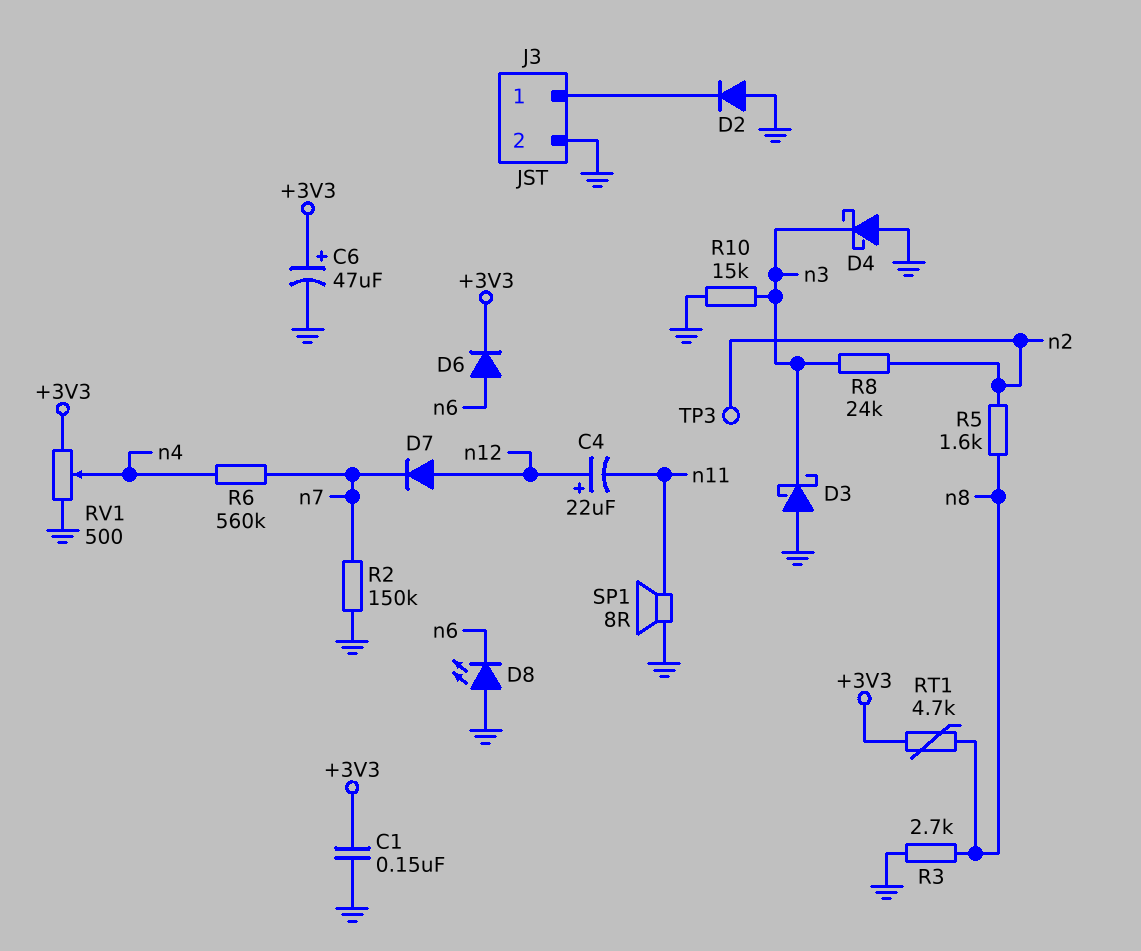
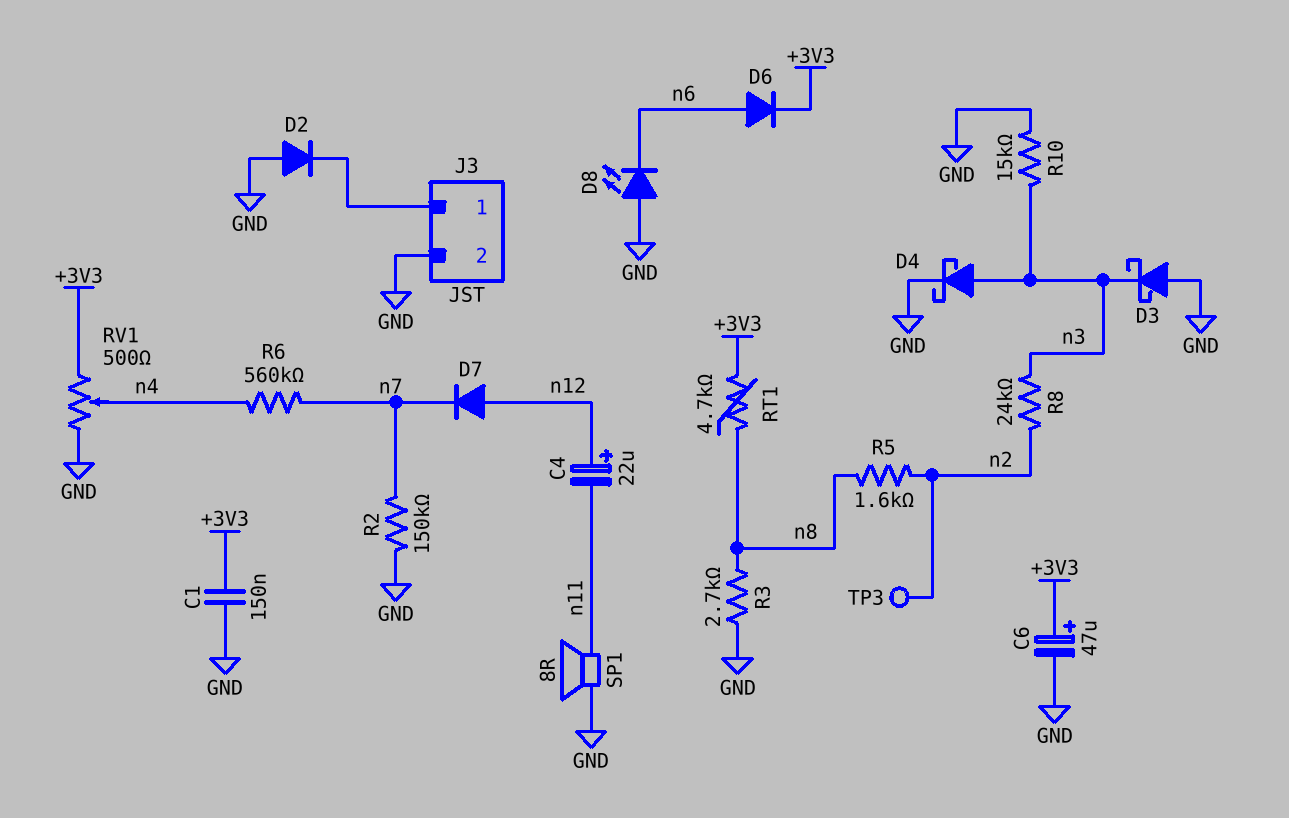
D4: schottky (A GND, K n3) -> schottky (A n3, K GND)

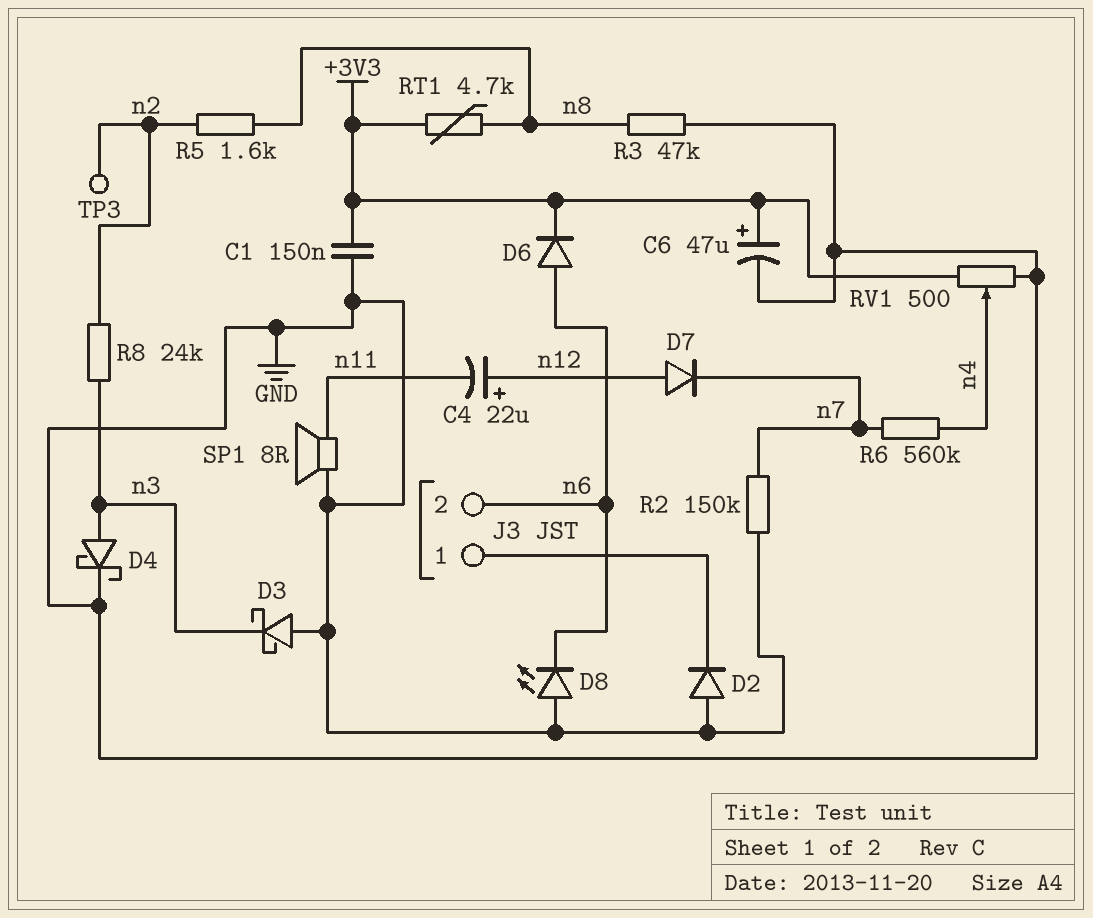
J3 pin 2: GND -> n6
R3: 2.7k (GND, n8) -> 47k (GND, n8)
R10: 15k (GND, n3) -> none

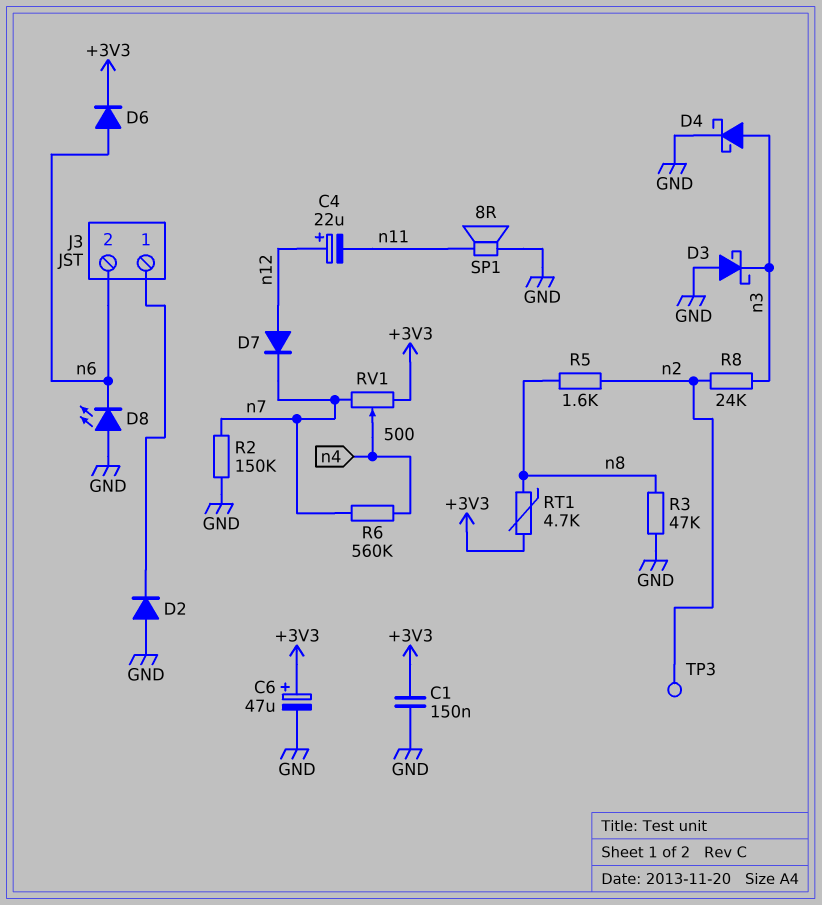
RV1: 500 (+3V3, GND, wiper n4) -> 500 (+3V3, n7, wiper n4)

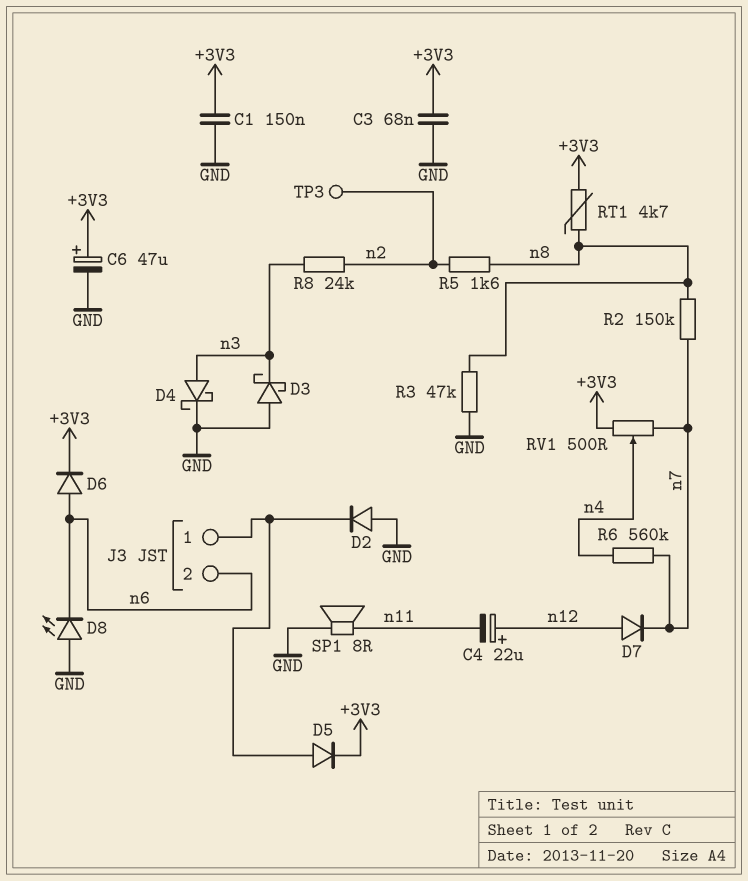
C3: none -> 68nF (+3V3, GND)
D5: none -> diode (A J3/1, K +3V3)
R2: 150k (GND, n7) -> 150k (n7, n8)

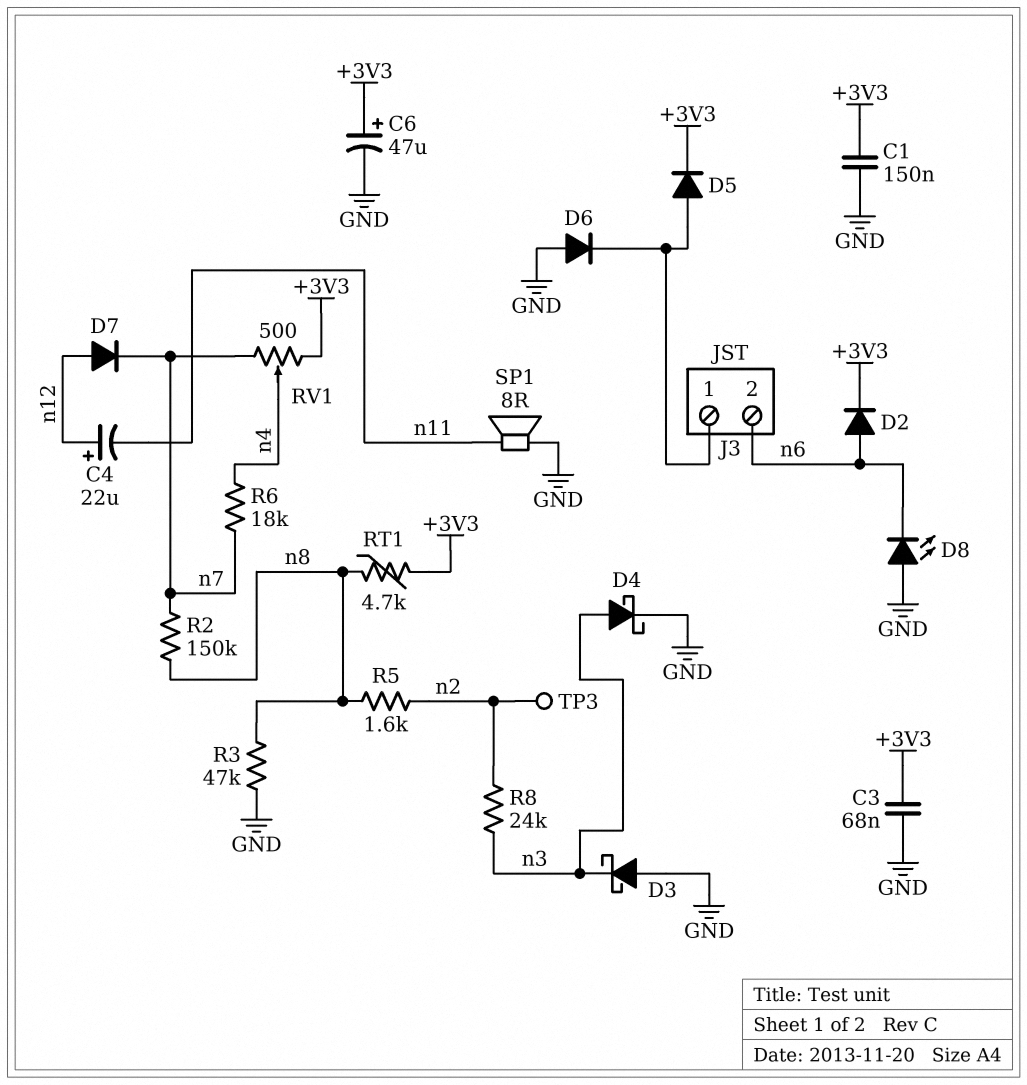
D2: diode (A GND, K J3/1) -> diode (A n6, K +3V3)
D6: diode (A n6, K +3V3) -> diode (A GND, K J3/1)
R6: 560k (n4, n7) -> 18k (n4, n7)

